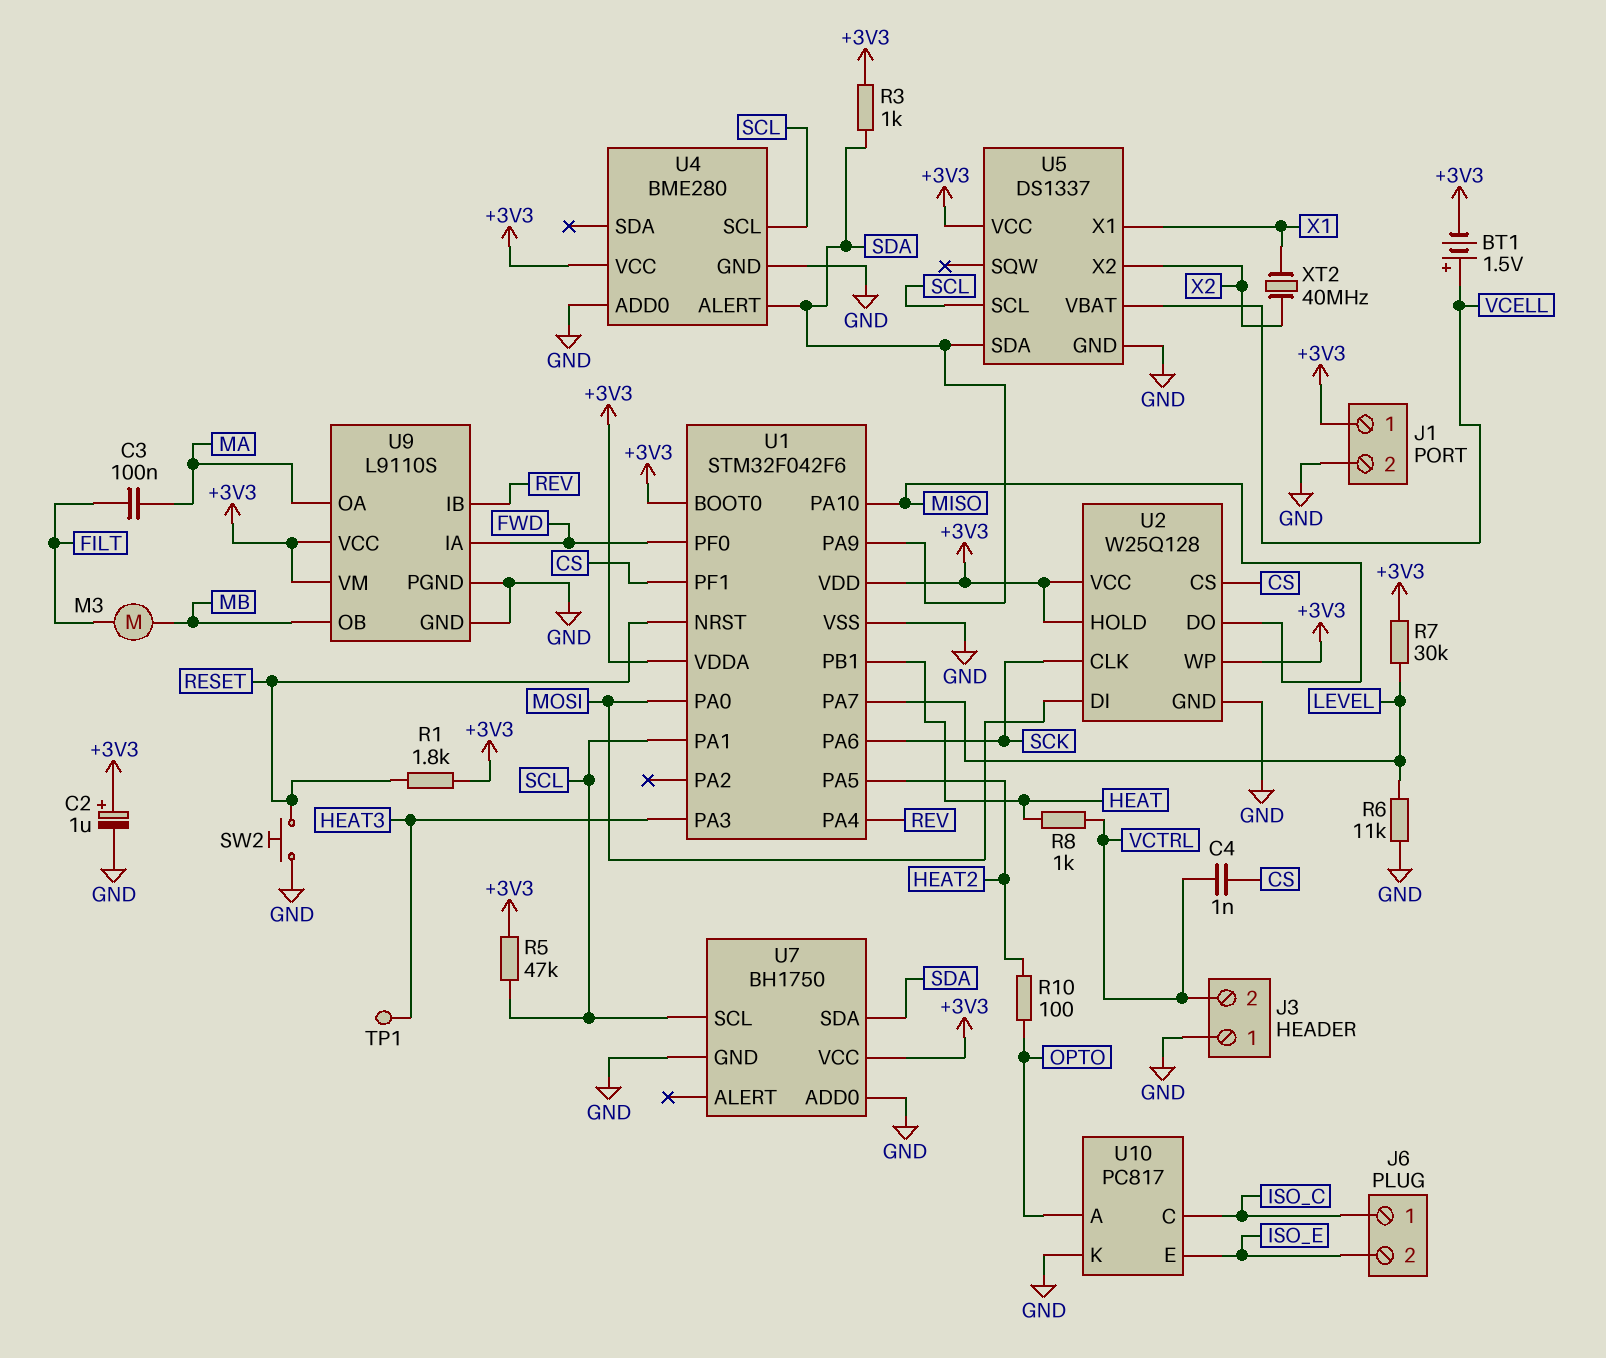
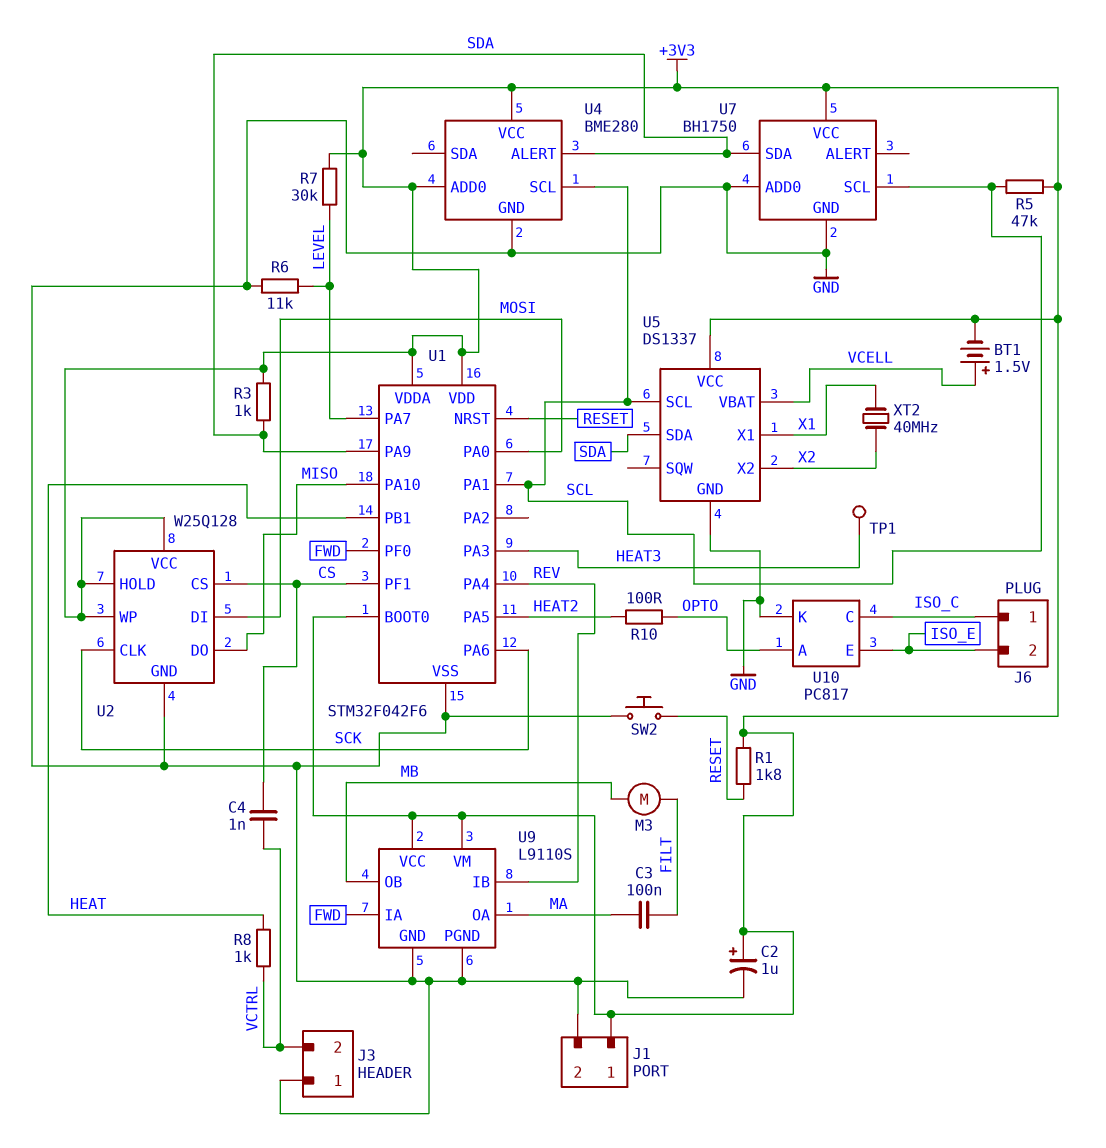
U4 pin ADD0: GND -> +3V3

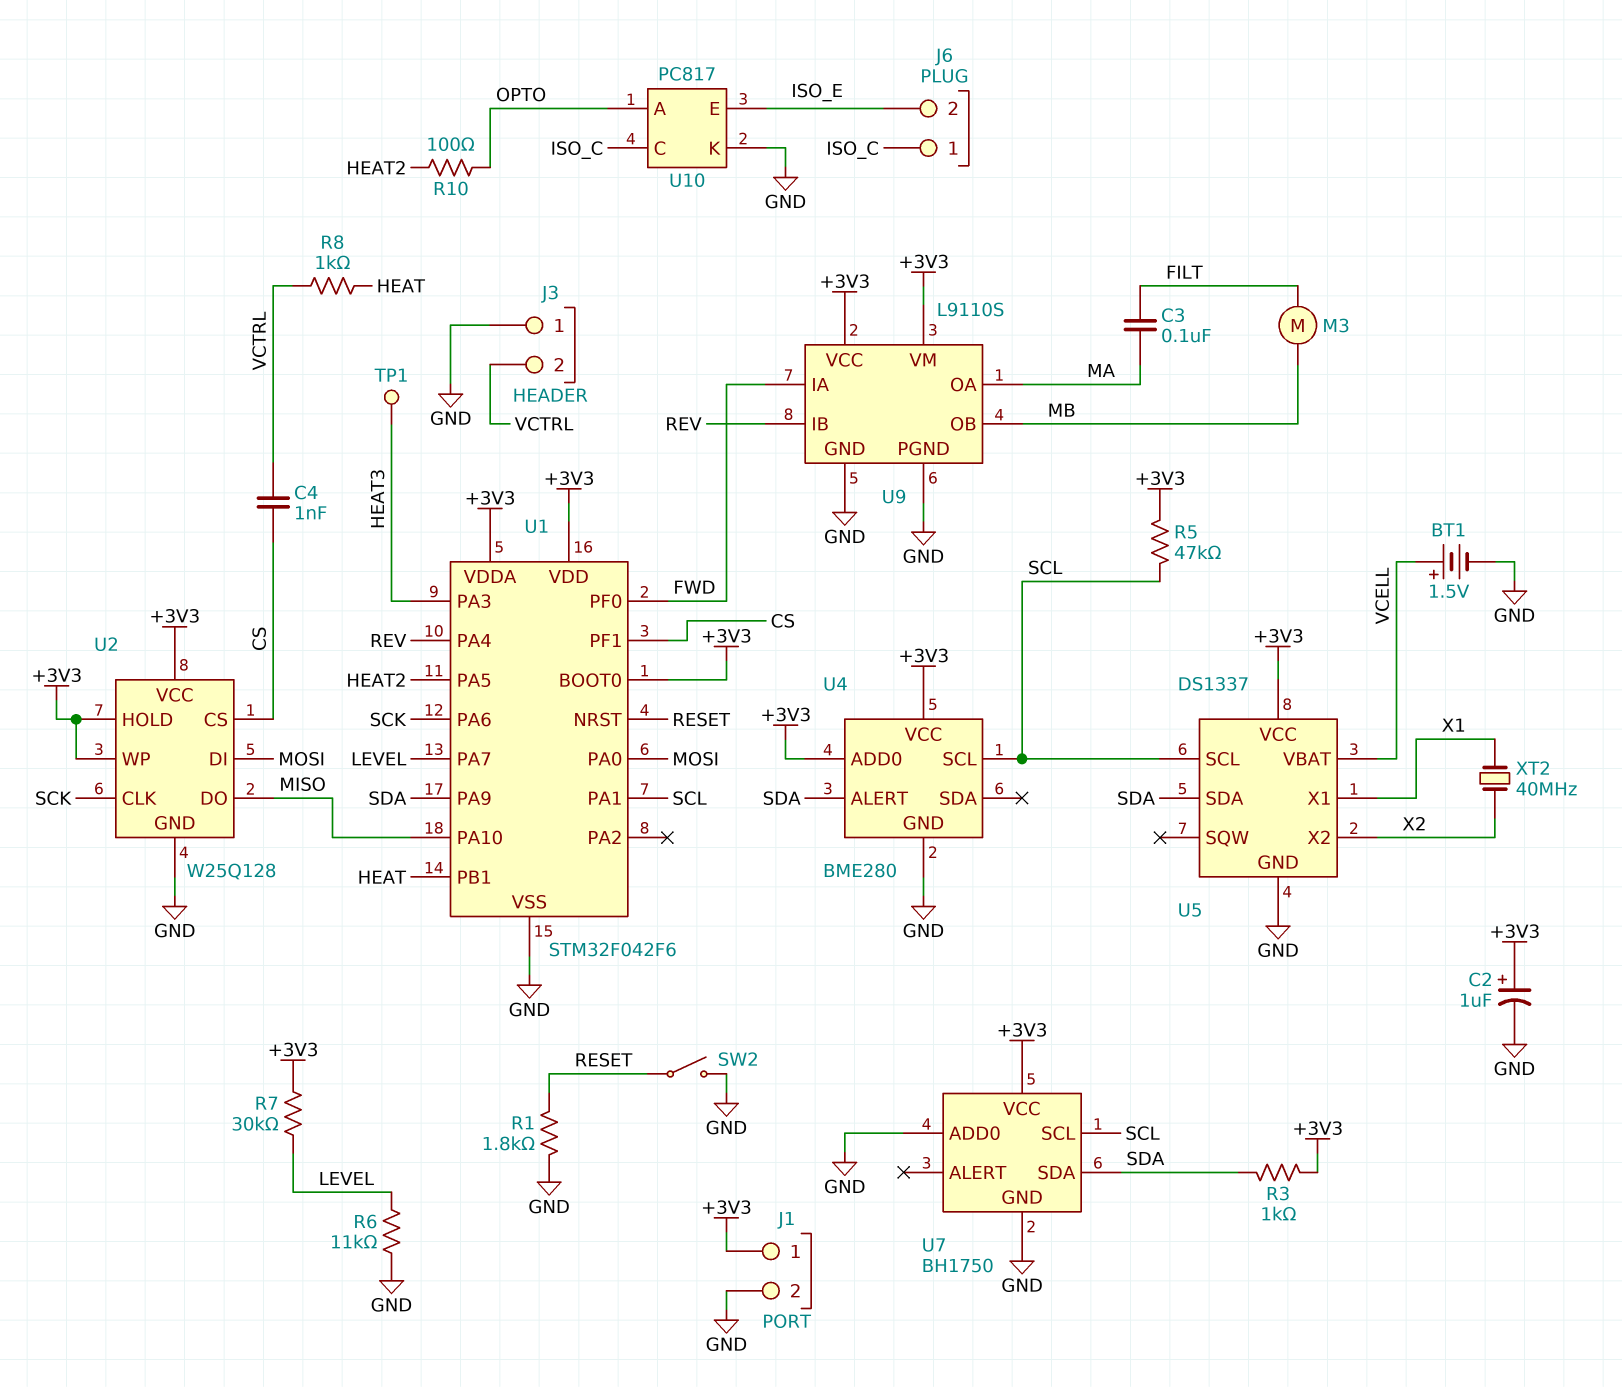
BT1: 1.5V (plus VCELL, minus +3V3) -> 1.5V (plus VCELL, minus GND)
R1: 1.8k (+3V3, RESET) -> 1.8k (GND, RESET)
SW2: button (GND, RESET) -> switch (GND, RESET)

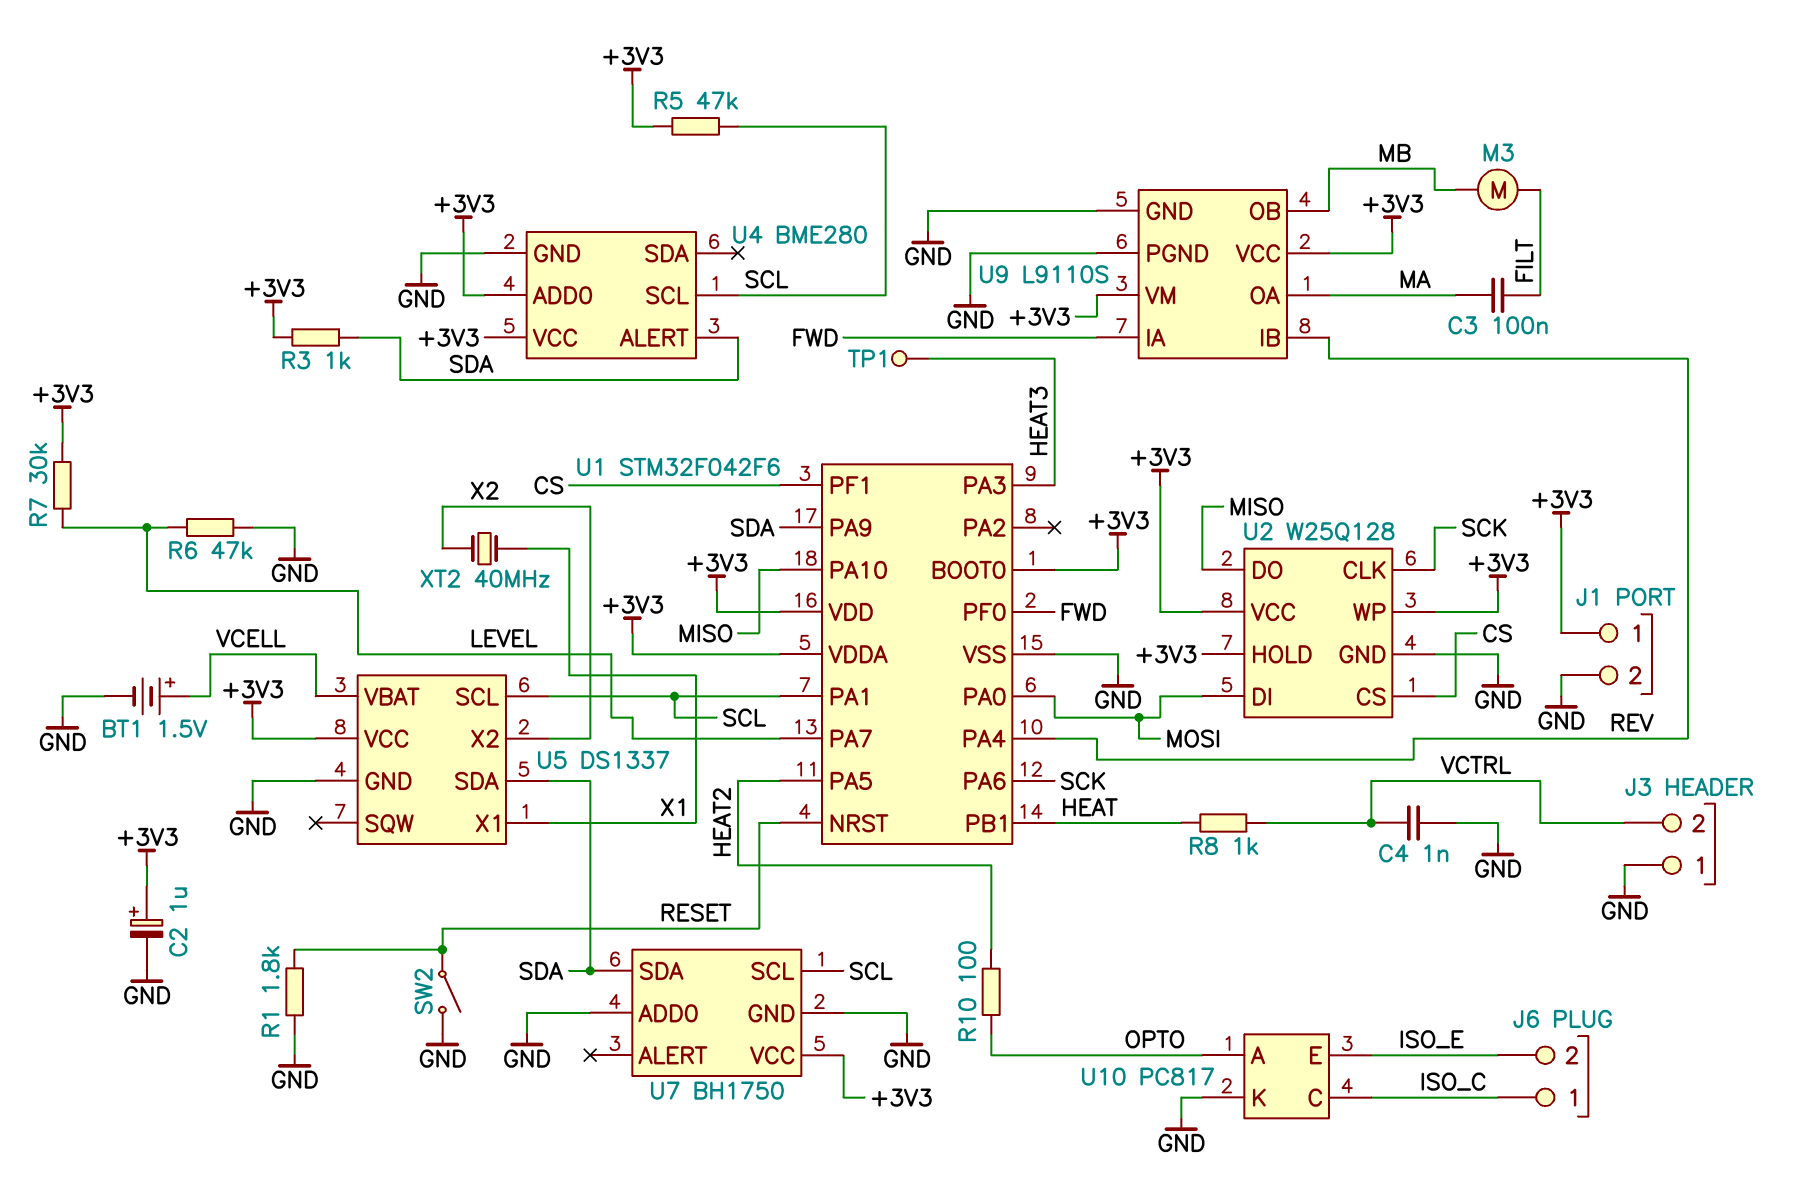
C4: 1nF (CS, VCTRL) -> 1nF (GND, VCTRL)
R6: 11k (GND, LEVEL) -> 47k (GND, LEVEL)

